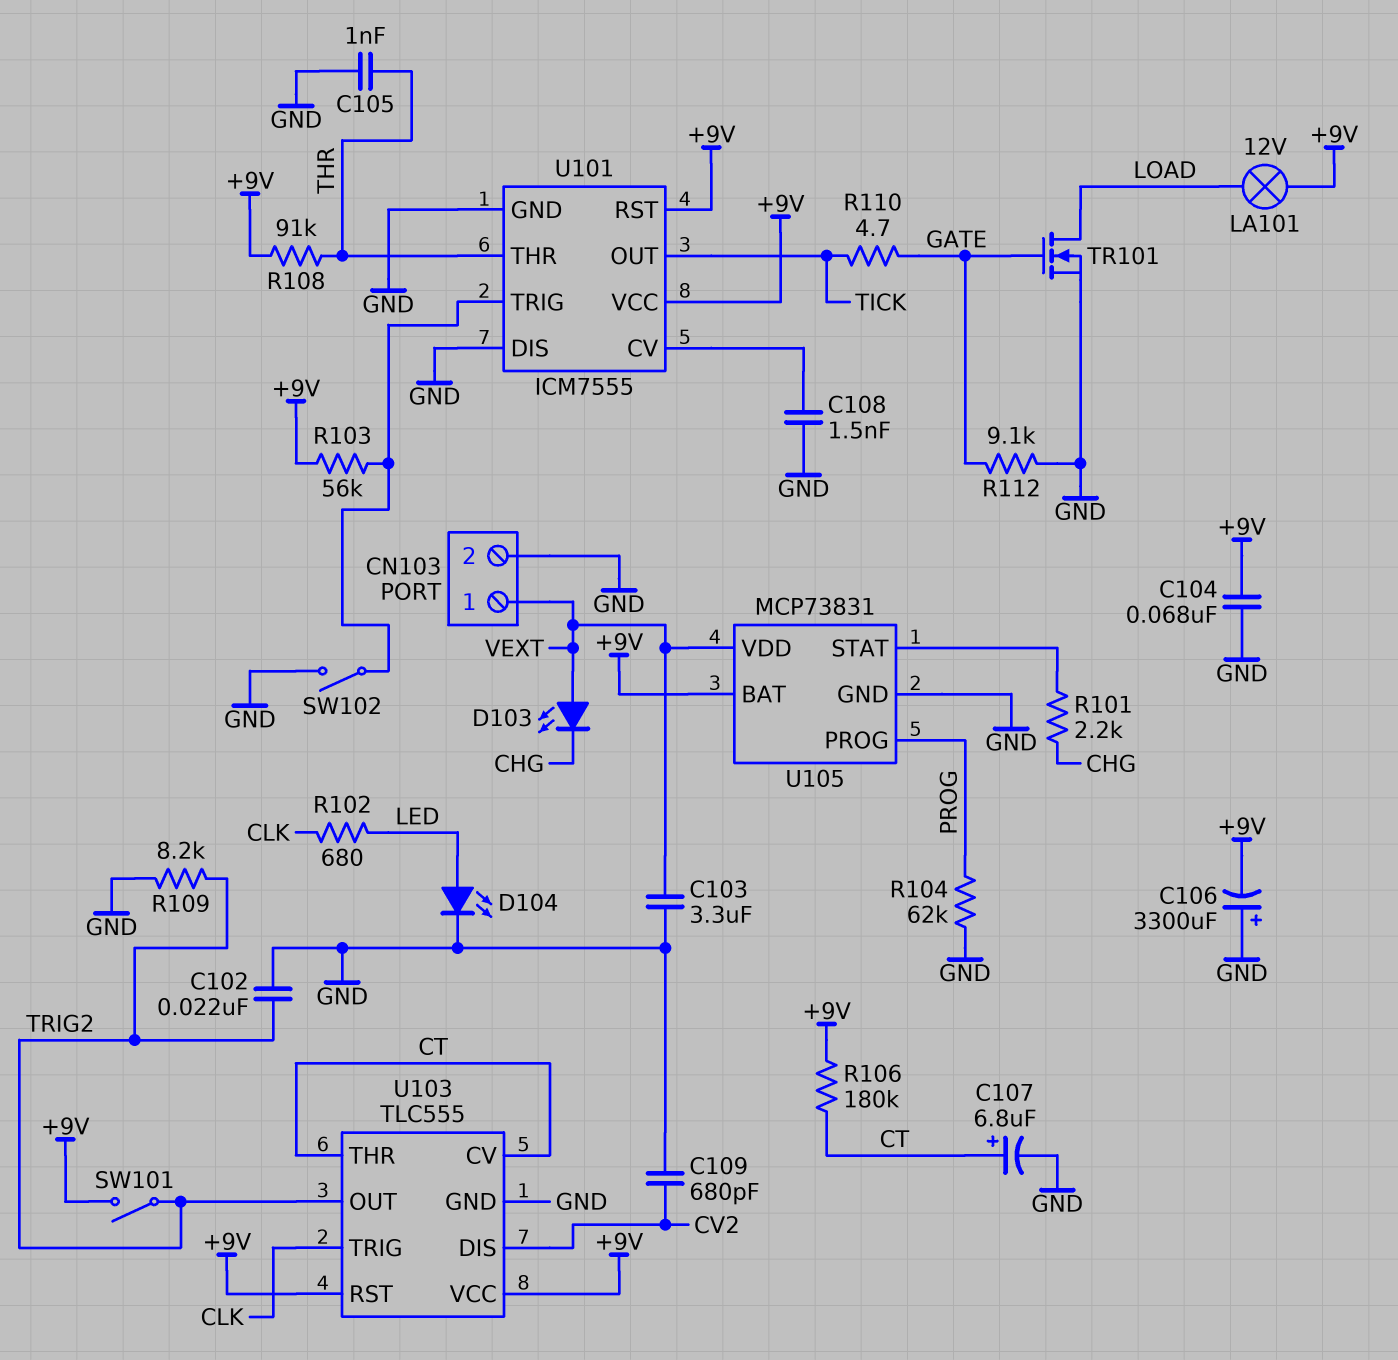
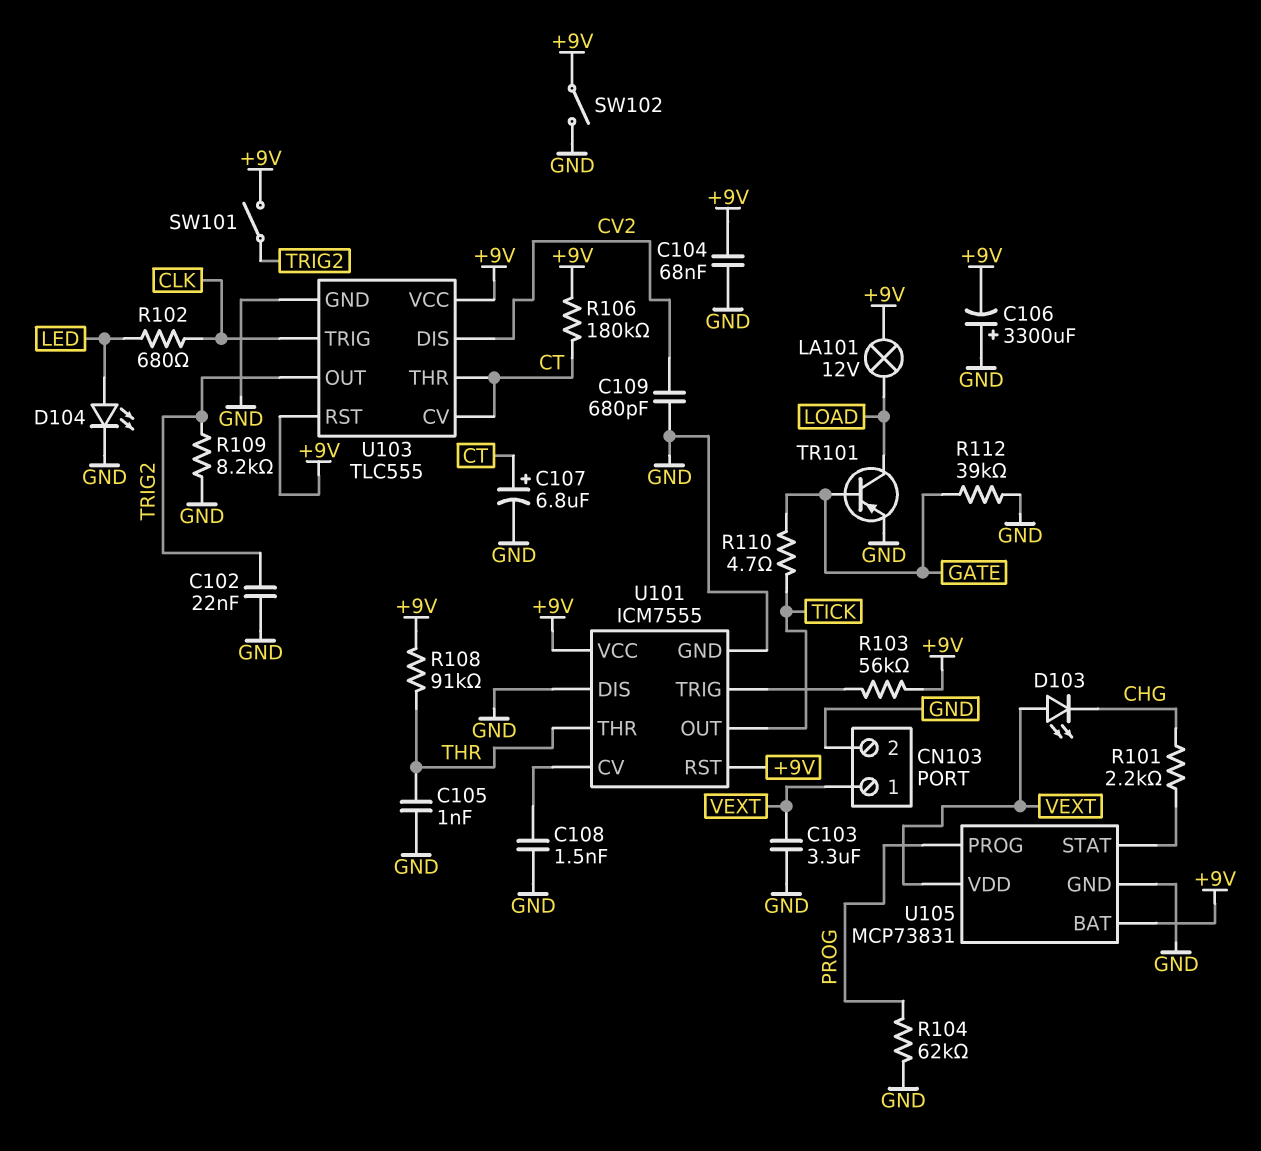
R112: 9.1k (GATE, GND) -> 39k (GATE, GND)
SW102: switch (GND, U101/TRIG) -> switch (+9V, GND)
TR101: NMOS (G GATE, D LOAD, S GND) -> PNP (B GATE, C LOAD, E GND)

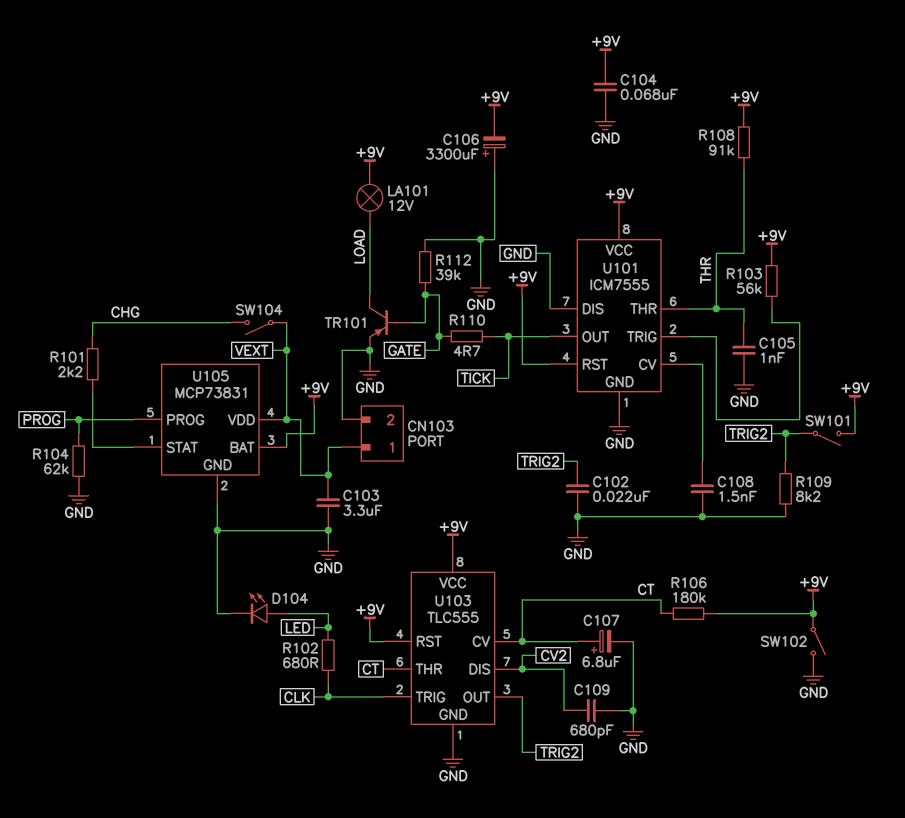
D103: LED (A VEXT, K CHG) -> none
SW104: none -> switch (CHG, VEXT)

